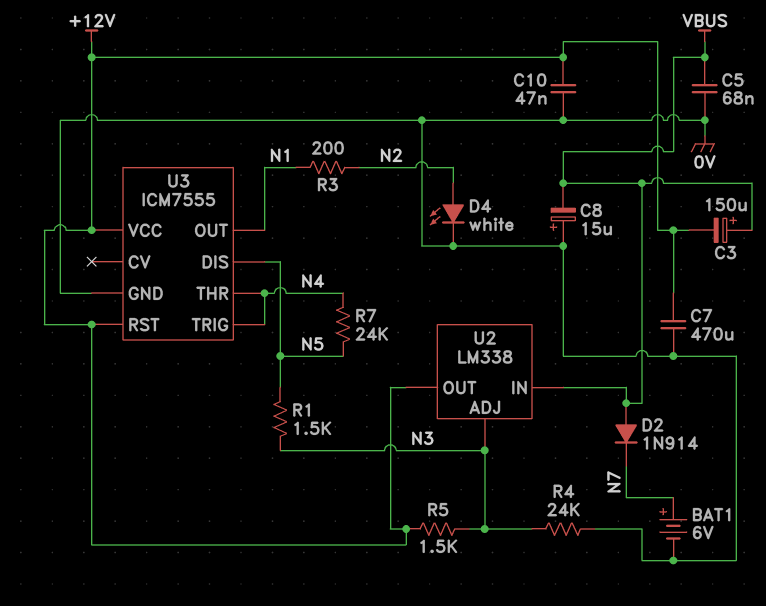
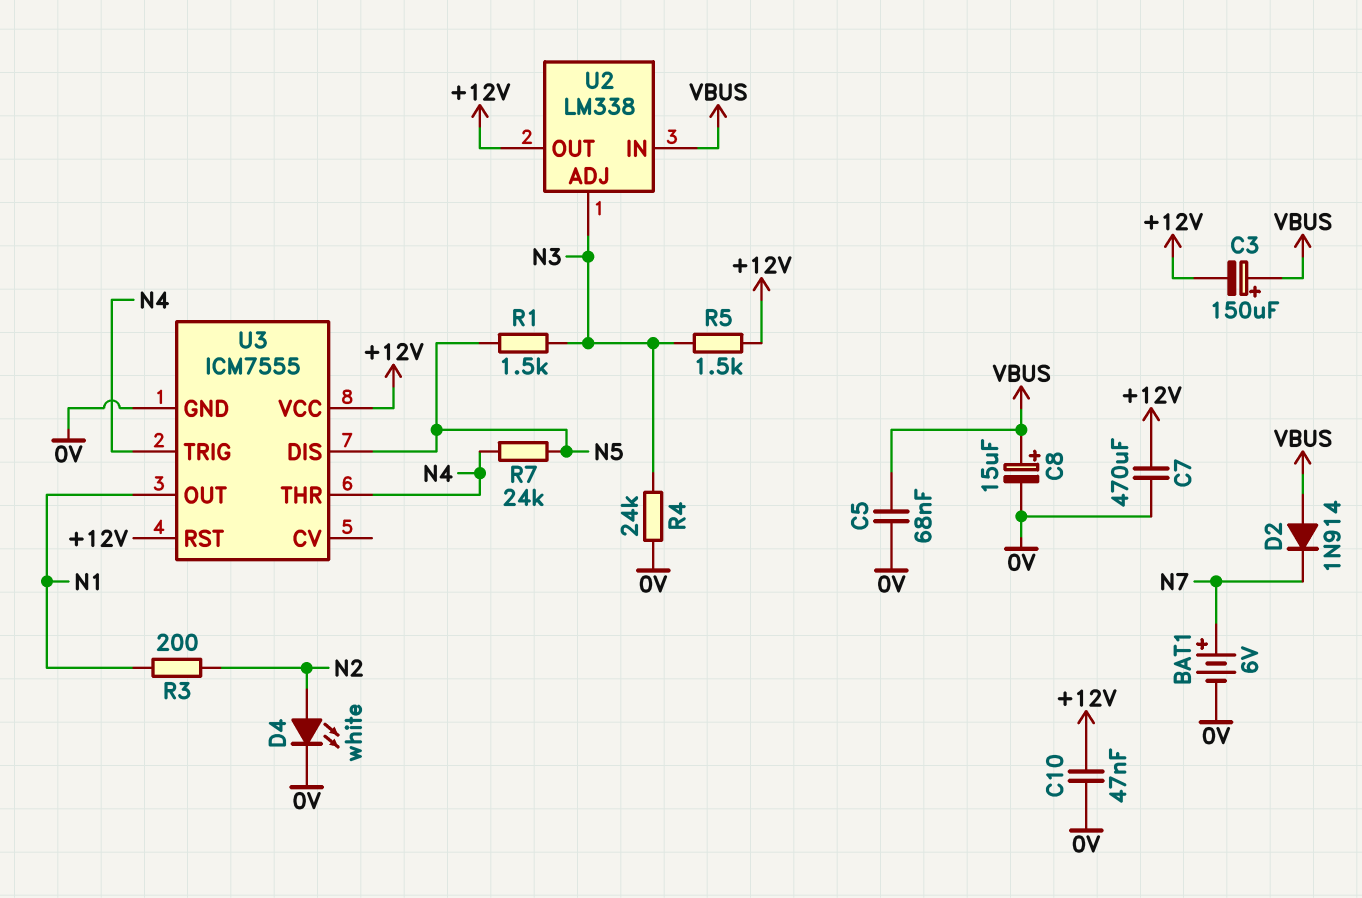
C8: 15uF (plus 0V, minus VBUS) -> 15uF (plus VBUS, minus 0V)

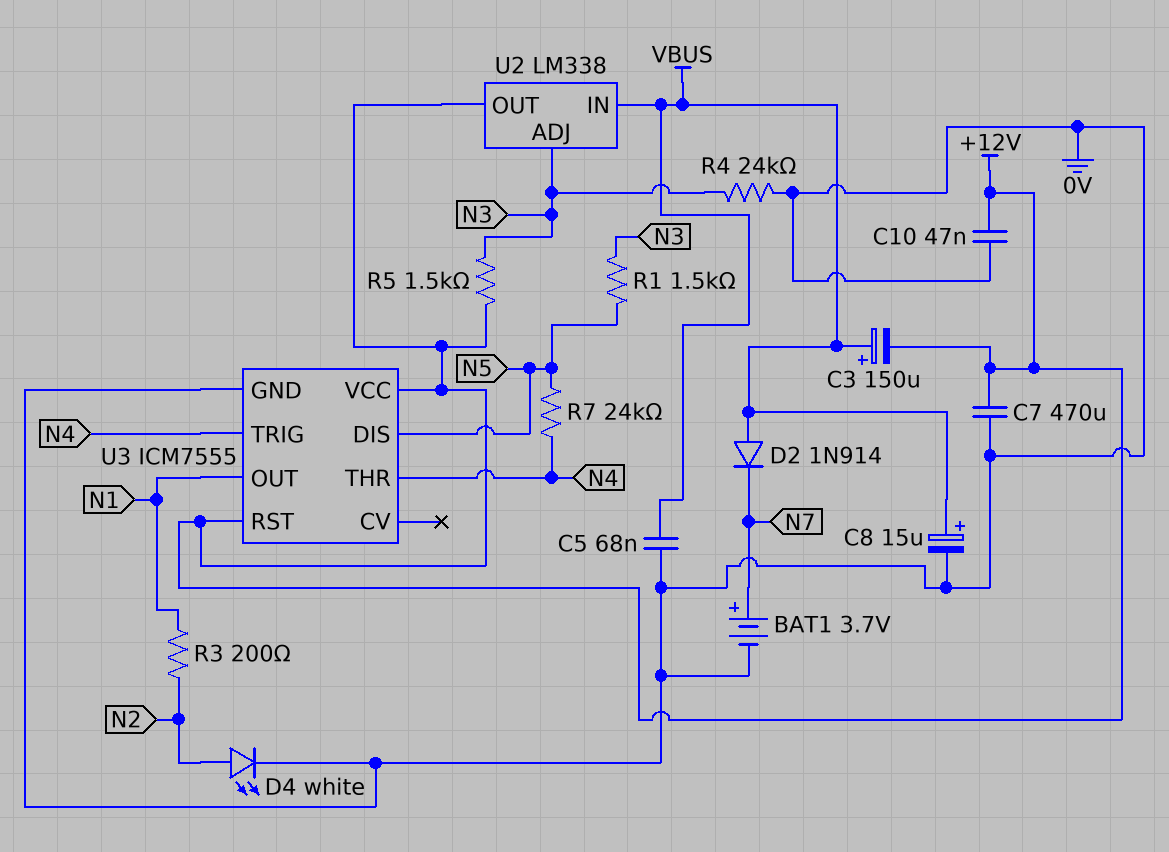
BAT1: 6V (plus N7, minus 0V) -> 3.7V (plus N7, minus 0V)

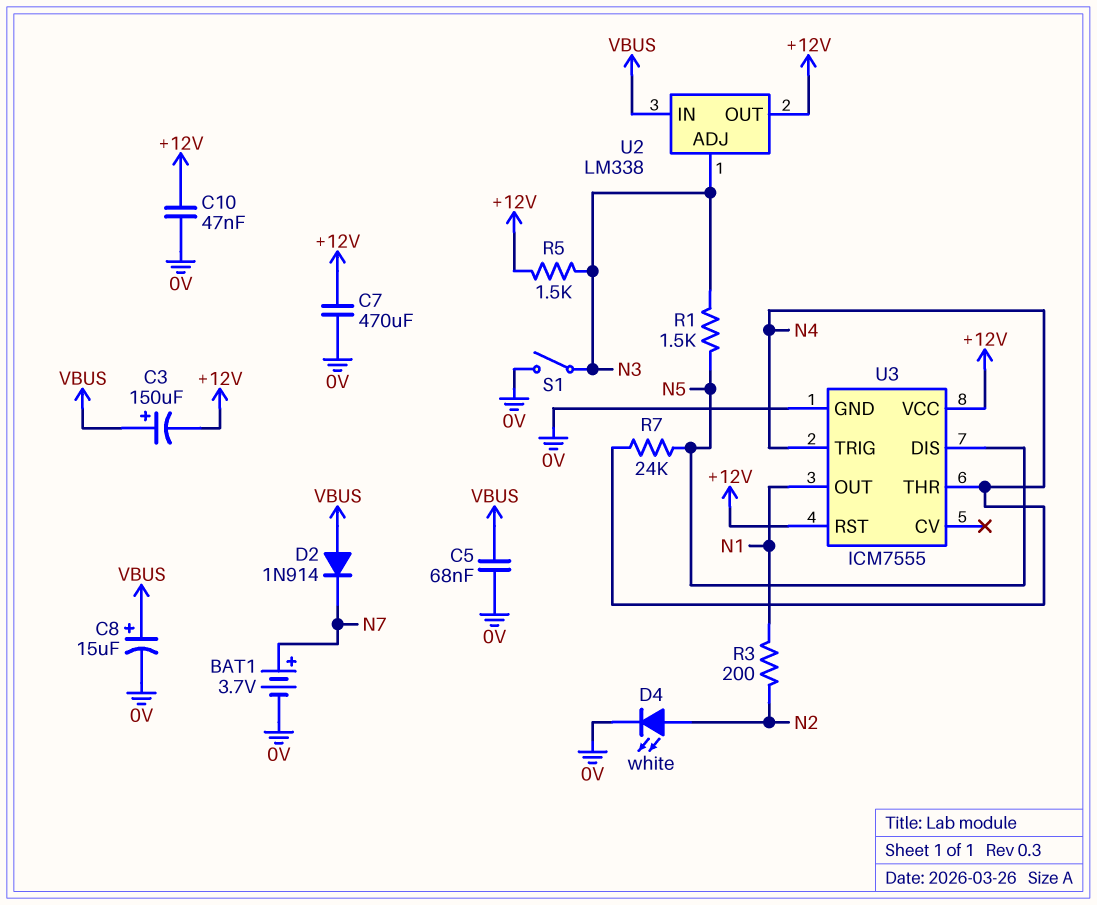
R4: 24k (0V, N3) -> none
S1: none -> switch (0V, N3)

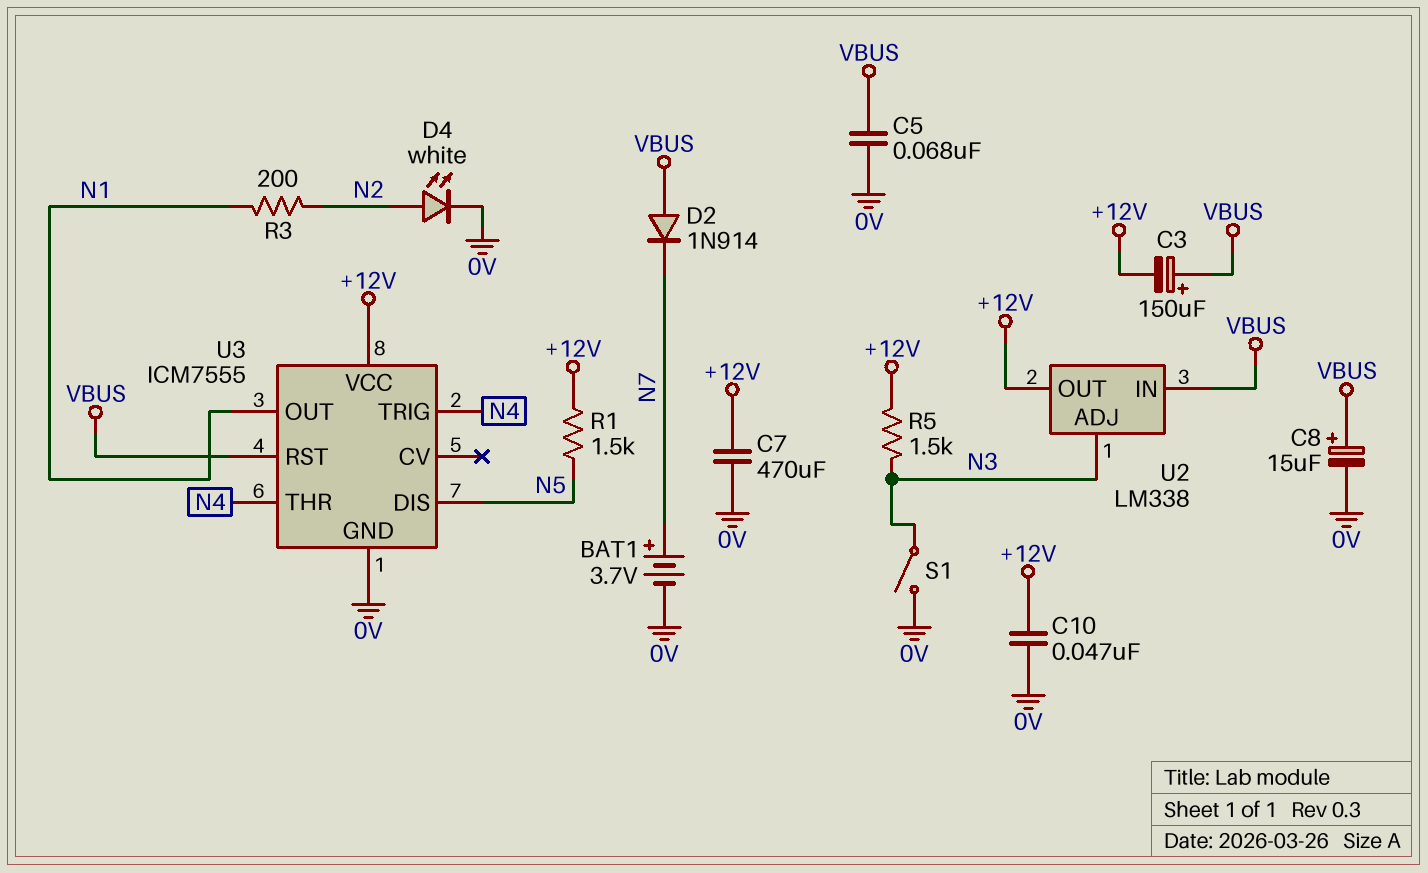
R1: 1.5k (N3, N5) -> 1.5k (+12V, N5)
R7: 24k (N4, N5) -> none
U3 pin RST: +12V -> VBUS

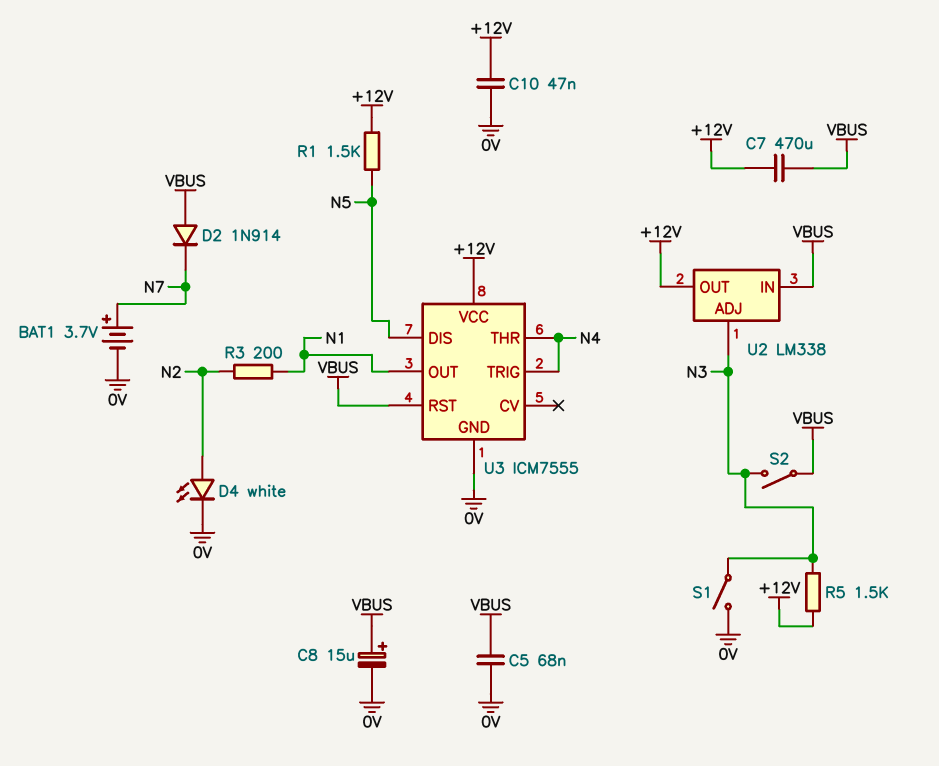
C3: 150uF (plus VBUS, minus +12V) -> none
C7: 470uF (+12V, 0V) -> 470uF (+12V, VBUS)
S2: none -> switch (N3, VBUS)

